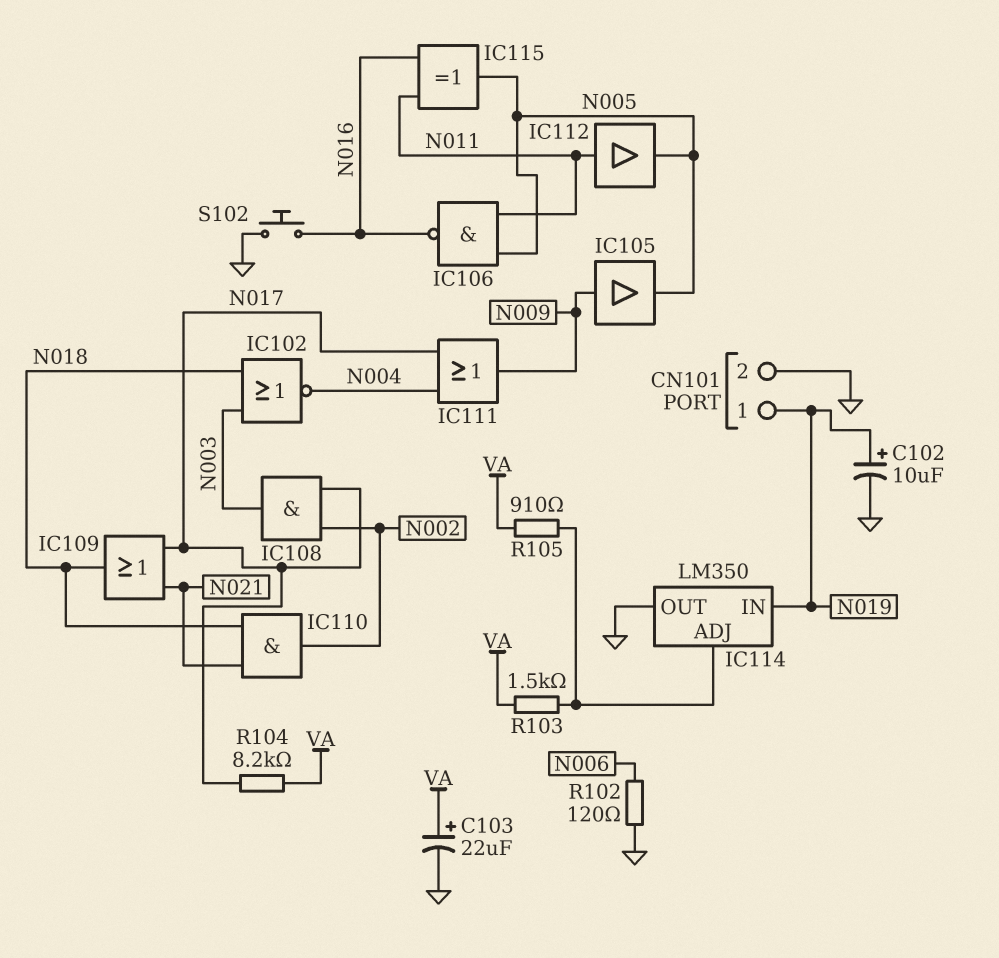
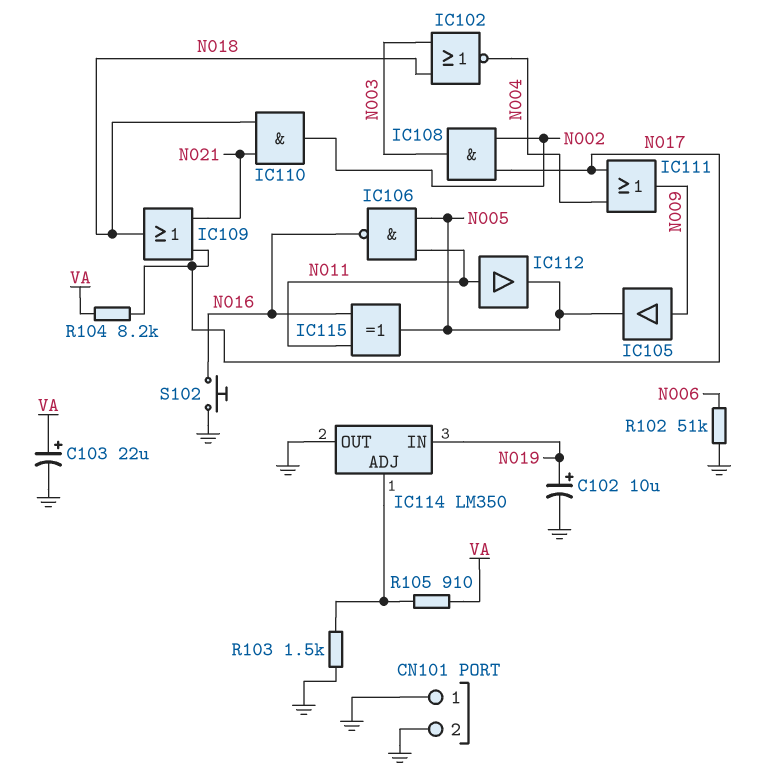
CN101 pin 1: N019 -> GND
R102: 120 (GND, N006) -> 51k (GND, N006)
R103: 1.5k (IC114/ADJ, VA) -> 1.5k (GND, IC114/ADJ)

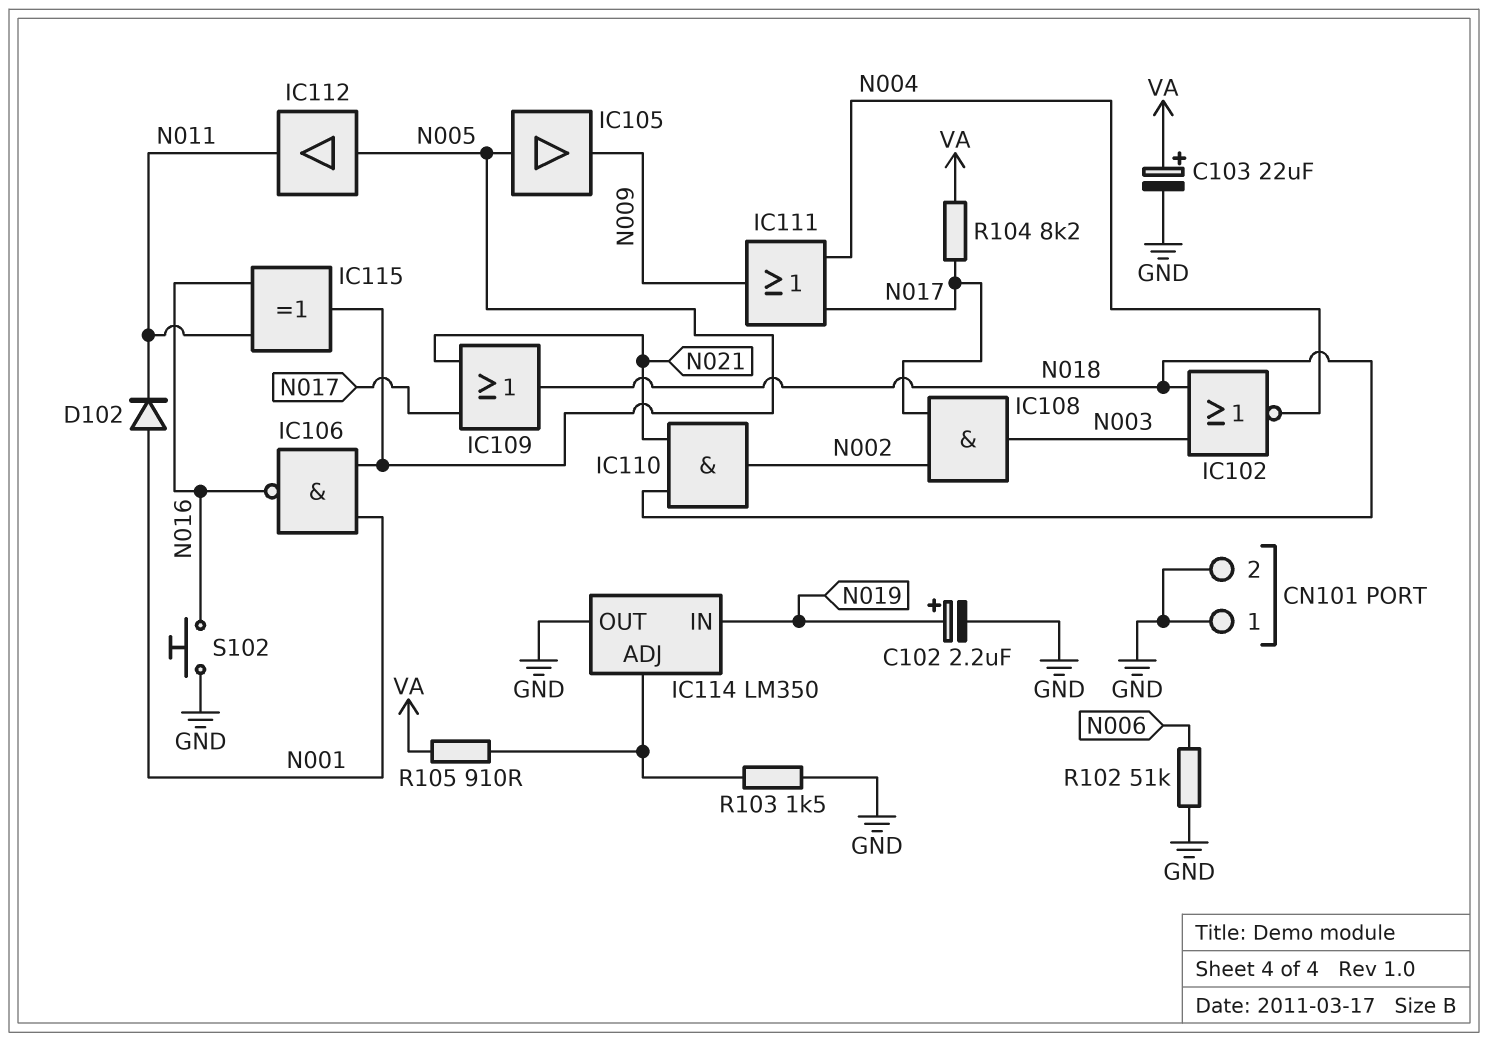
C102: 10uF (plus N019, minus GND) -> 2.2uF (plus N019, minus GND)
D102: none -> diode (A N001, K N011)
IC105: buffer (in N009, out N005) -> buffer (in N005, out N009)
IC106: NAND (in N005, in N011, out N016) -> NAND (in N001, in N005, out N016)
IC112: buffer (in N011, out N005) -> buffer (in N005, out N011)

